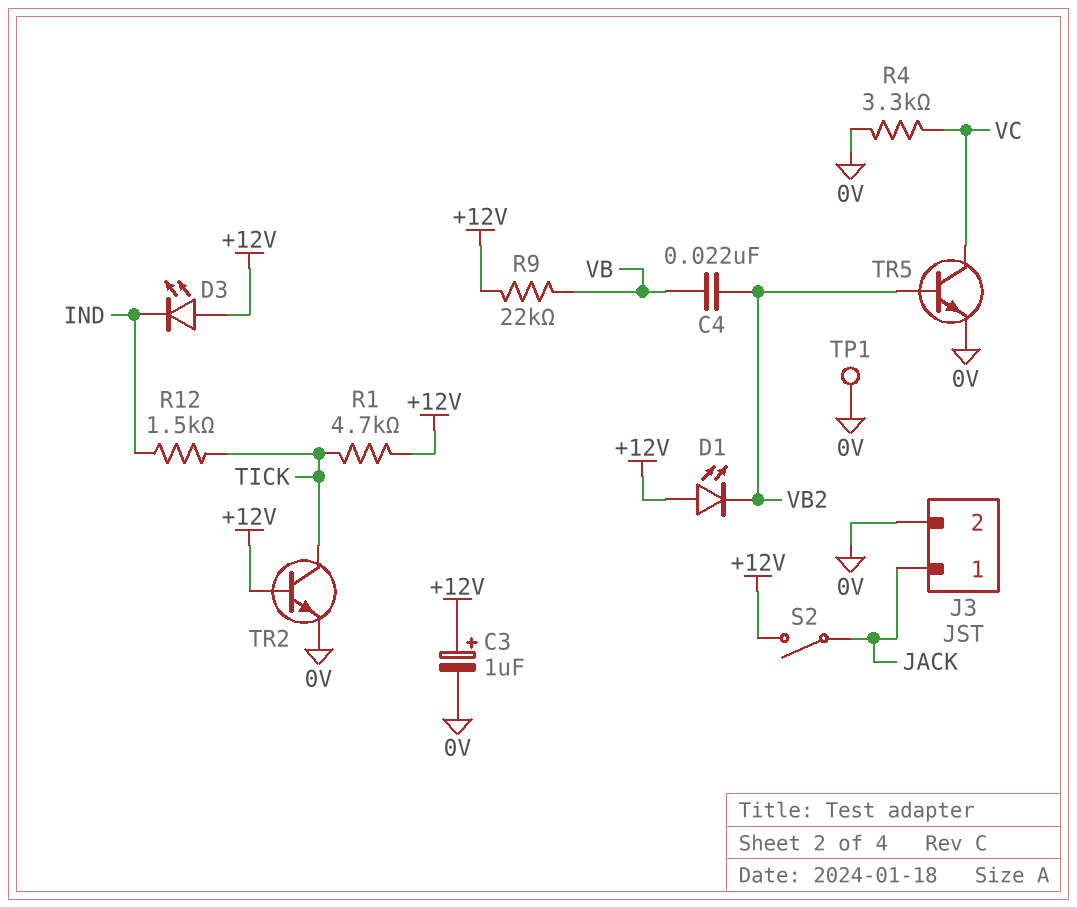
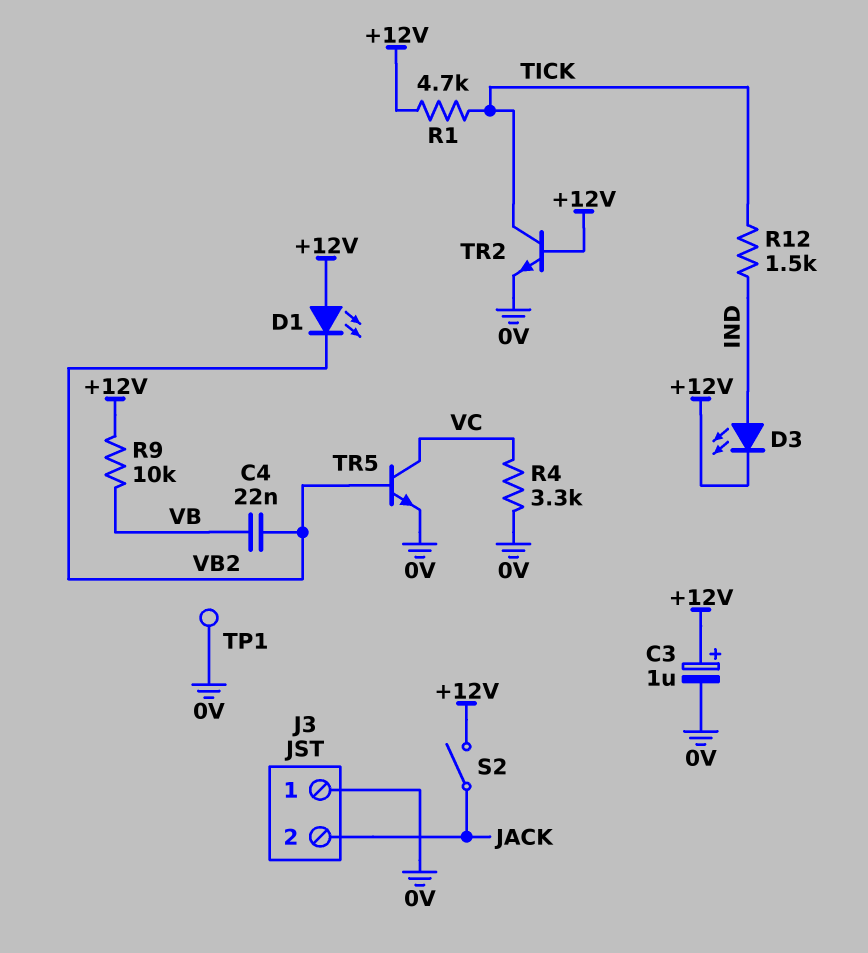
D3: LED (A +12V, K IND) -> LED (A IND, K +12V)
J3 pin 1: JACK -> 0V
J3 pin 2: 0V -> JACK
R9: 22k (+12V, VB) -> 10k (+12V, VB)

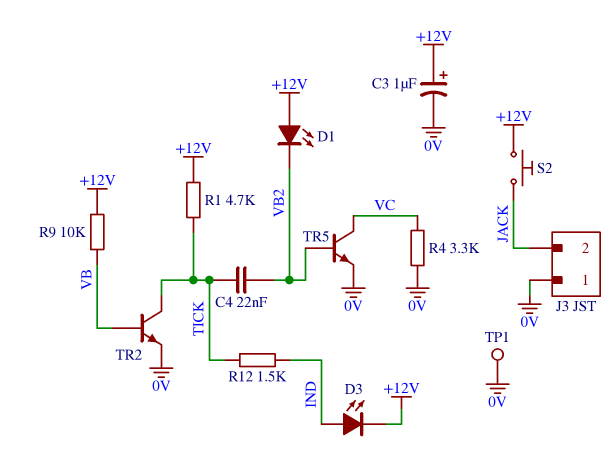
C4: 22nF (VB, VB2) -> 22nF (TICK, VB2)
S2: switch (+12V, JACK) -> button (+12V, JACK)
TR2: NPN (B +12V, C TICK, E 0V) -> NPN (B VB, C TICK, E 0V)

